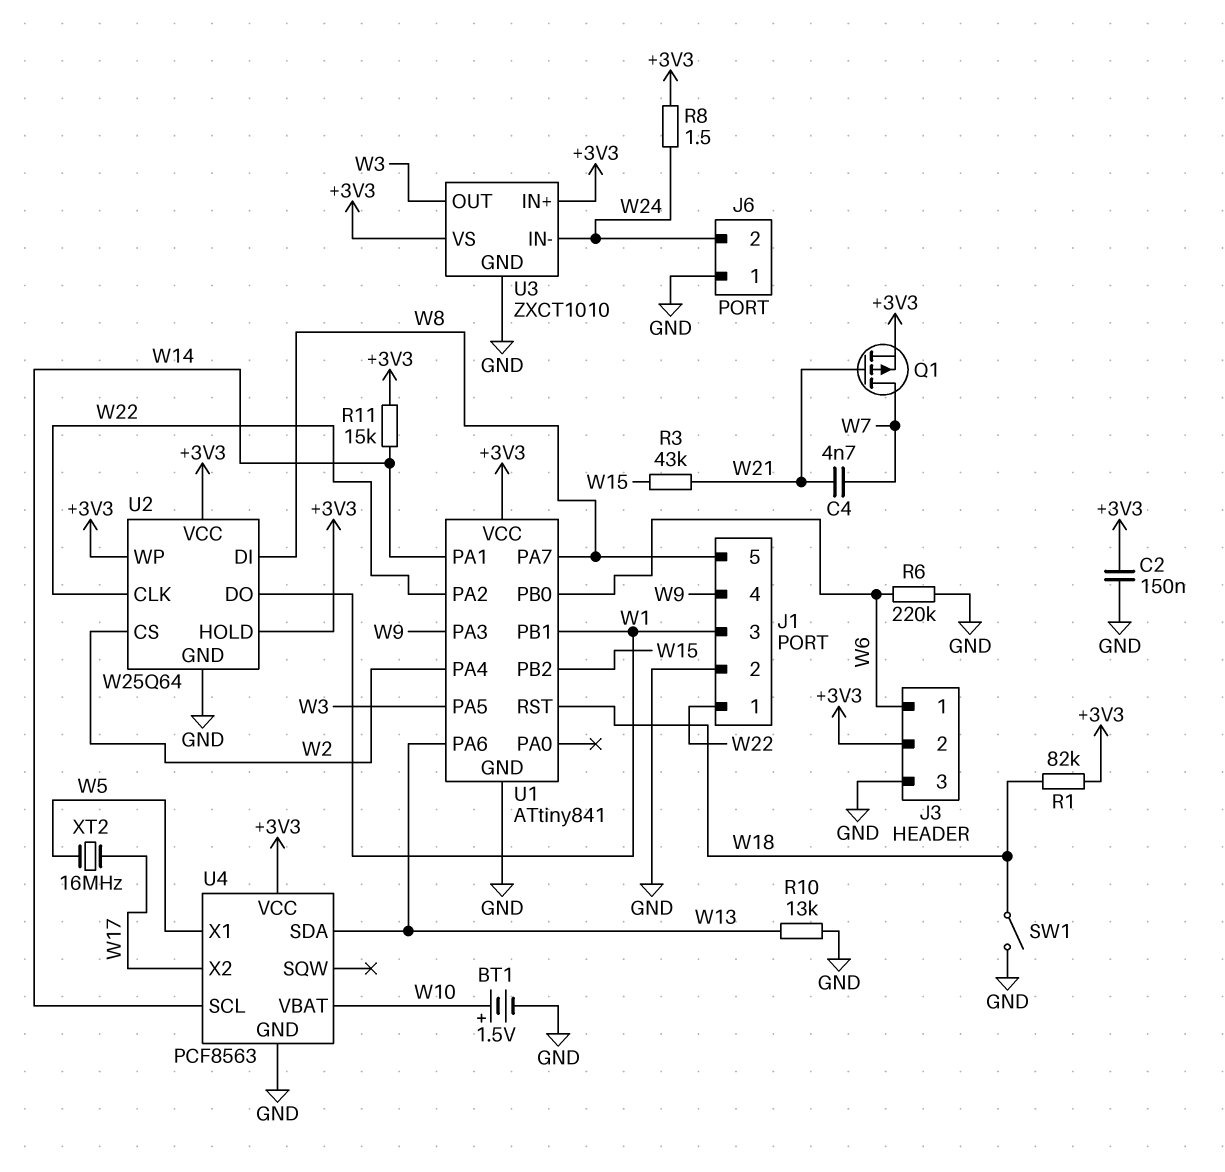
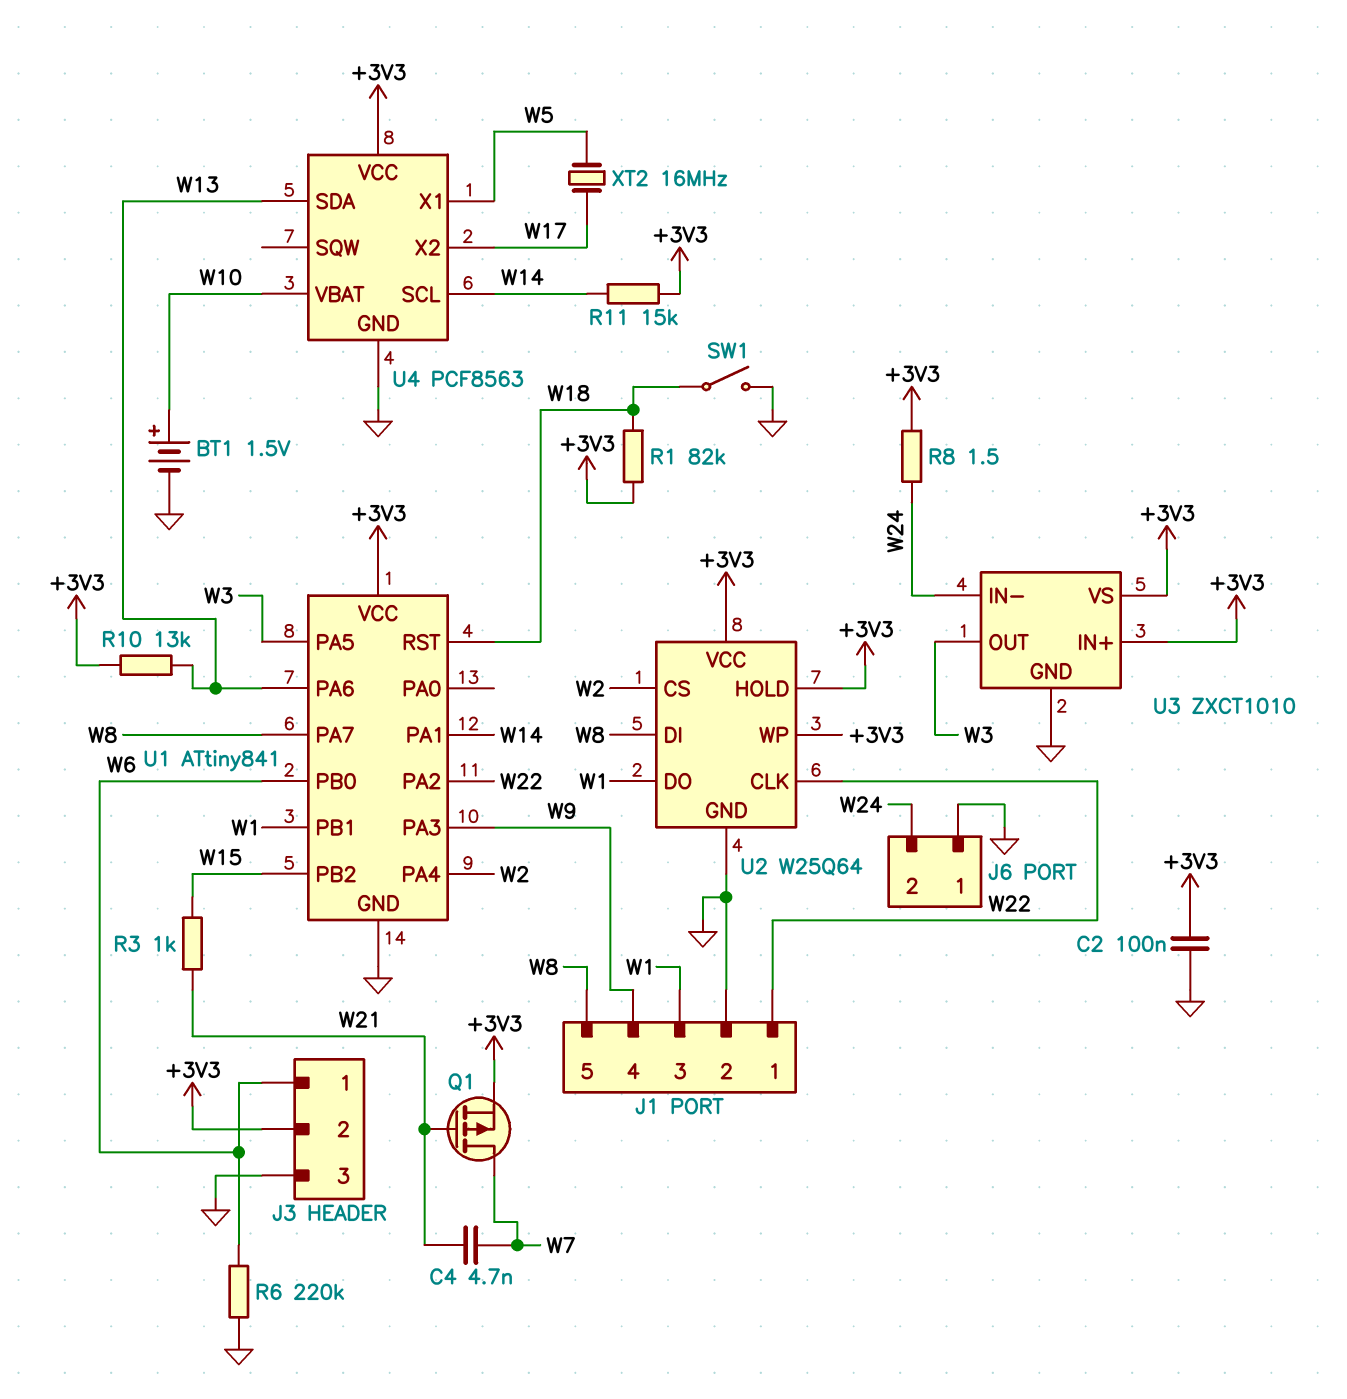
C2: 150nF (+3V3, GND) -> 100nF (+3V3, GND)
R3: 43k (W15, W21) -> 1k (W15, W21)
R10: 13k (GND, W13) -> 13k (+3V3, W13)

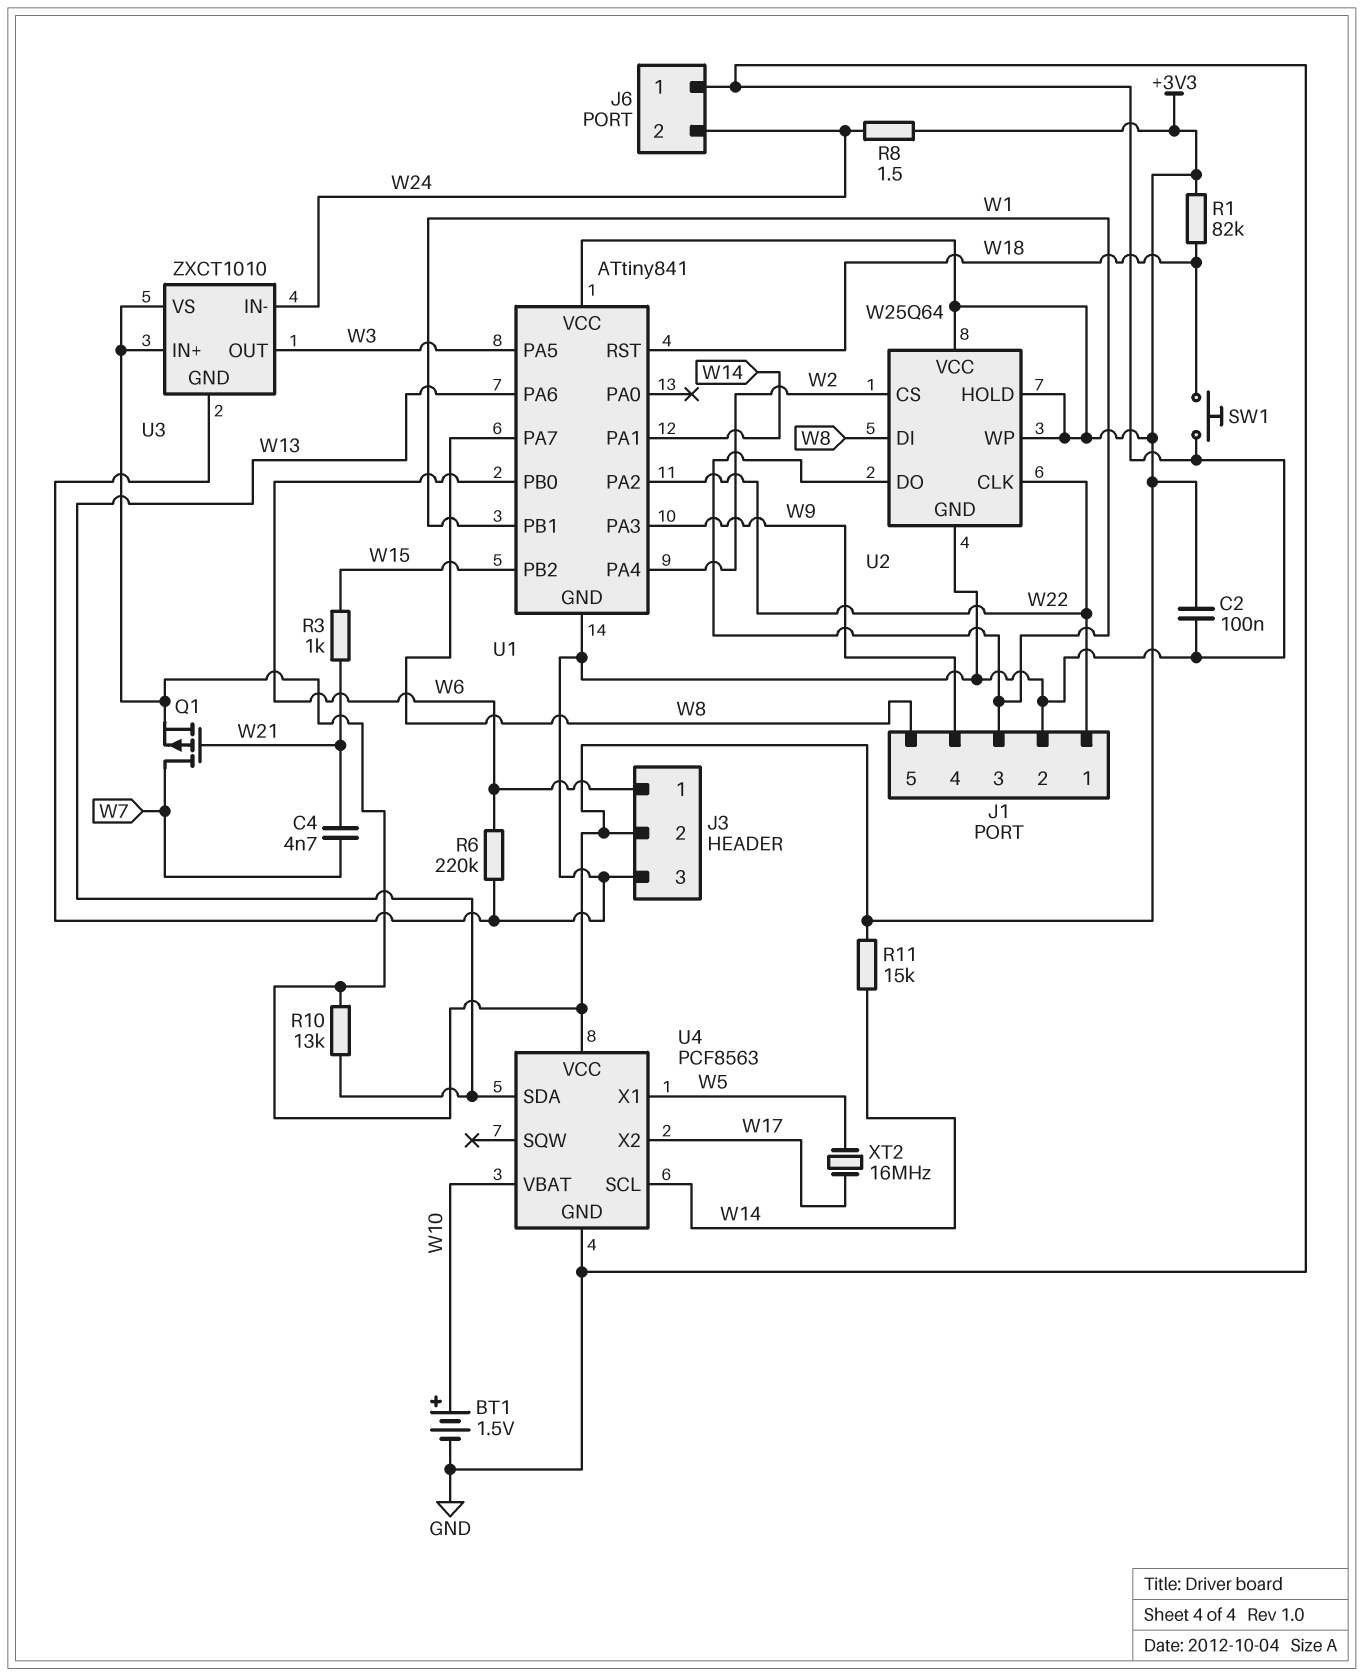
SW1: switch (GND, W18) -> button (GND, W18)

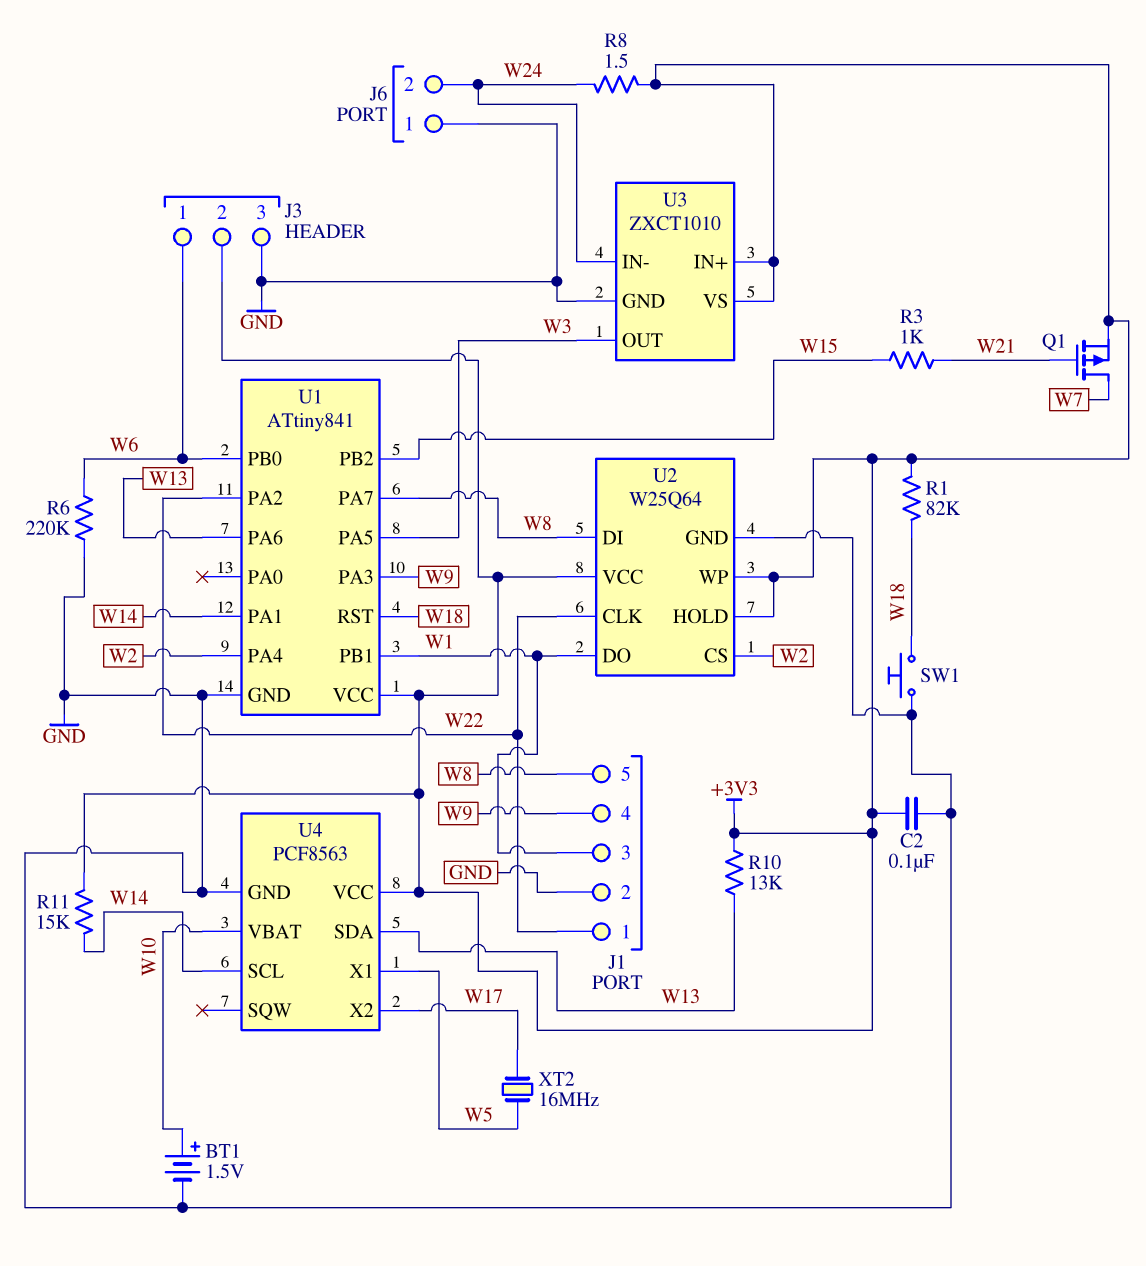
C4: 4.7nF (W7, W21) -> none

